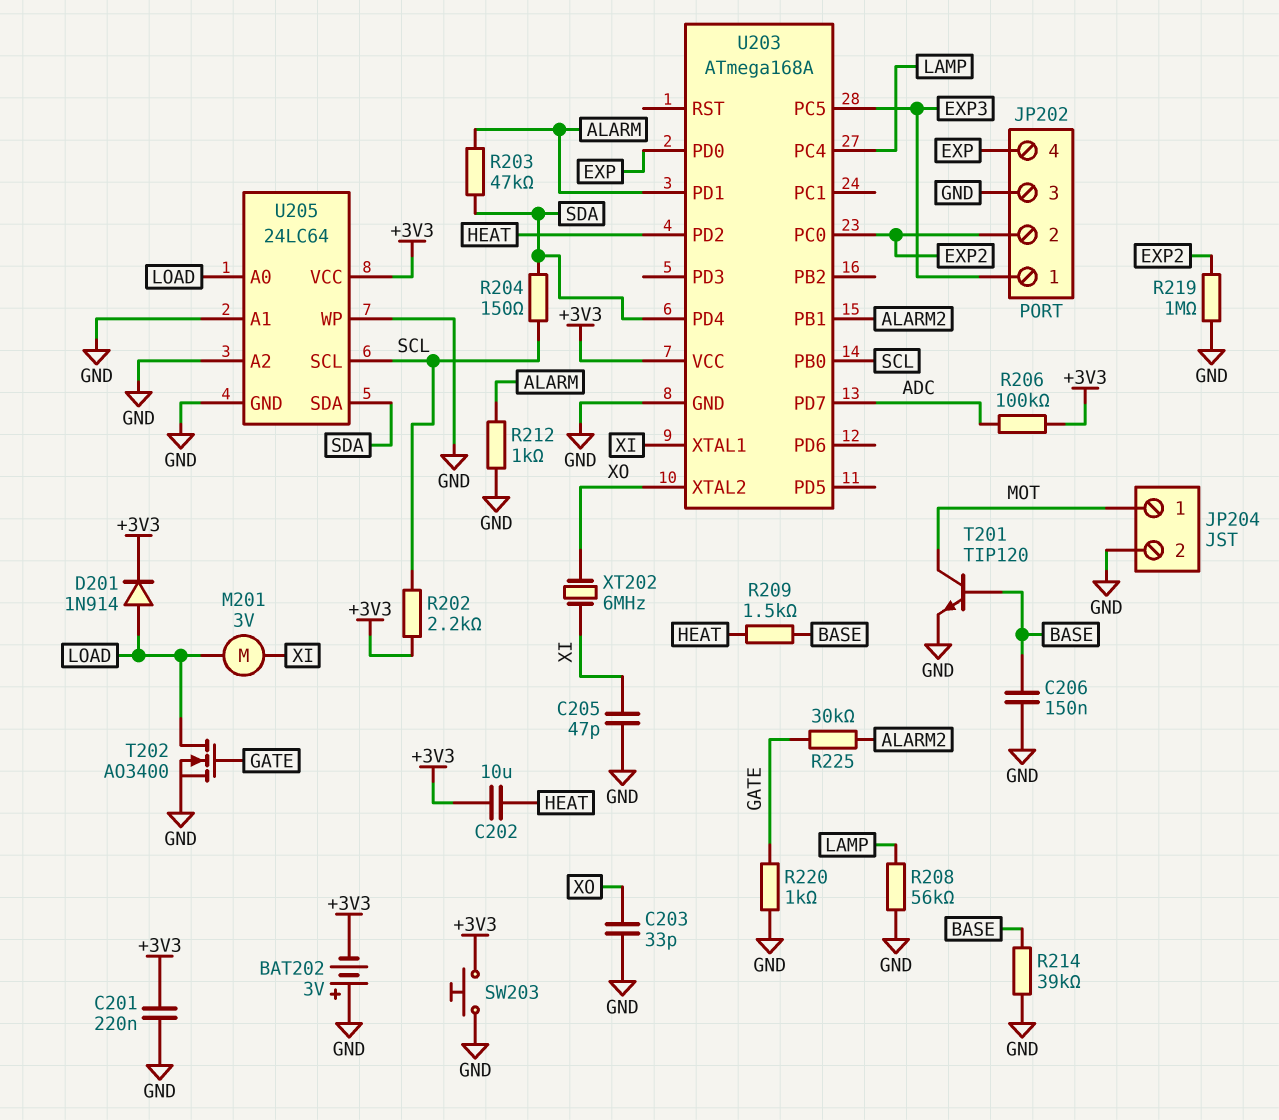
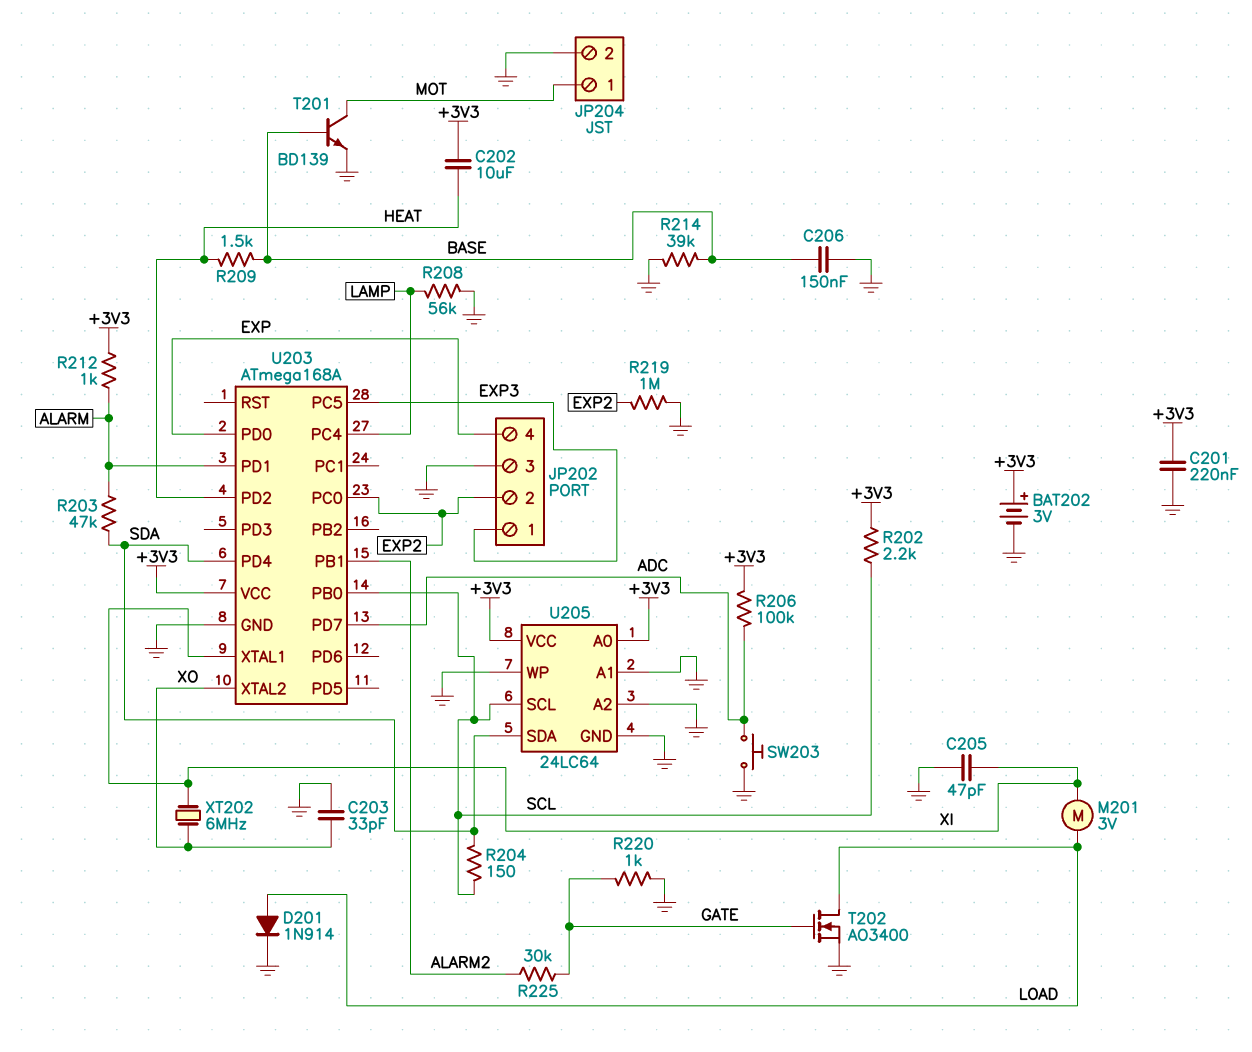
BAT202: 3V (plus GND, minus +3V3) -> 3V (plus +3V3, minus GND)
D201: diode 1N914 (A LOAD, K +3V3) -> diode 1N914 (A LOAD, K GND)
R212: 1k (ALARM, GND) -> 1k (+3V3, ALARM)
SW203: button (+3V3, GND) -> button (ADC, GND)
T201: NPN TIP120 (B BASE, C MOT, E GND) -> NPN BD139 (B BASE, C MOT, E GND)
U205 pin A0: LOAD -> +3V3

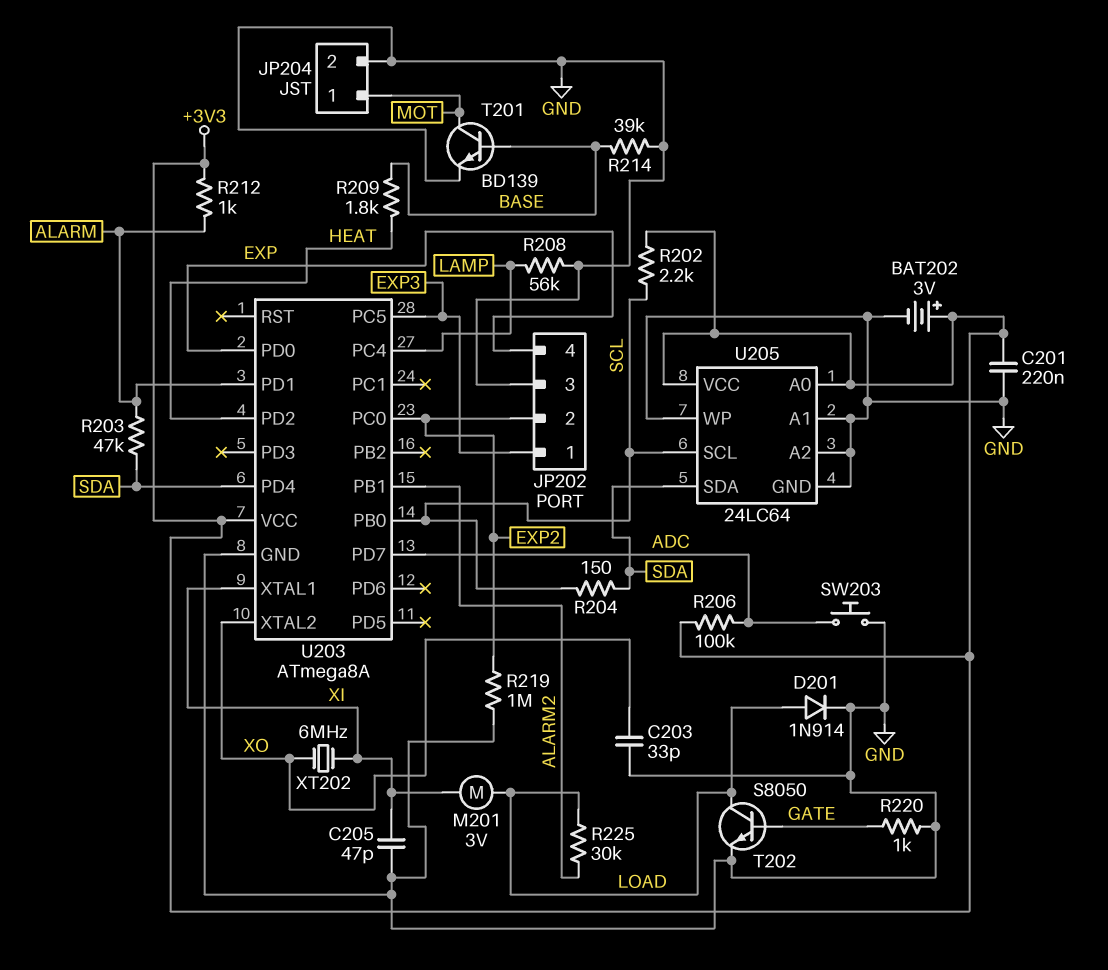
C202: 10uF (+3V3, HEAT) -> none
C206: 150nF (BASE, GND) -> none
R209: 1.5k (BASE, HEAT) -> 1.8k (BASE, HEAT)
R225: 30k (ALARM2, GATE) -> 30k (ALARM2, LOAD)
T202: NMOS AO3400 (G GATE, D LOAD, S GND) -> NPN S8050 (B GATE, C LOAD, E GND)
U203: ATmega168A -> ATmega8A

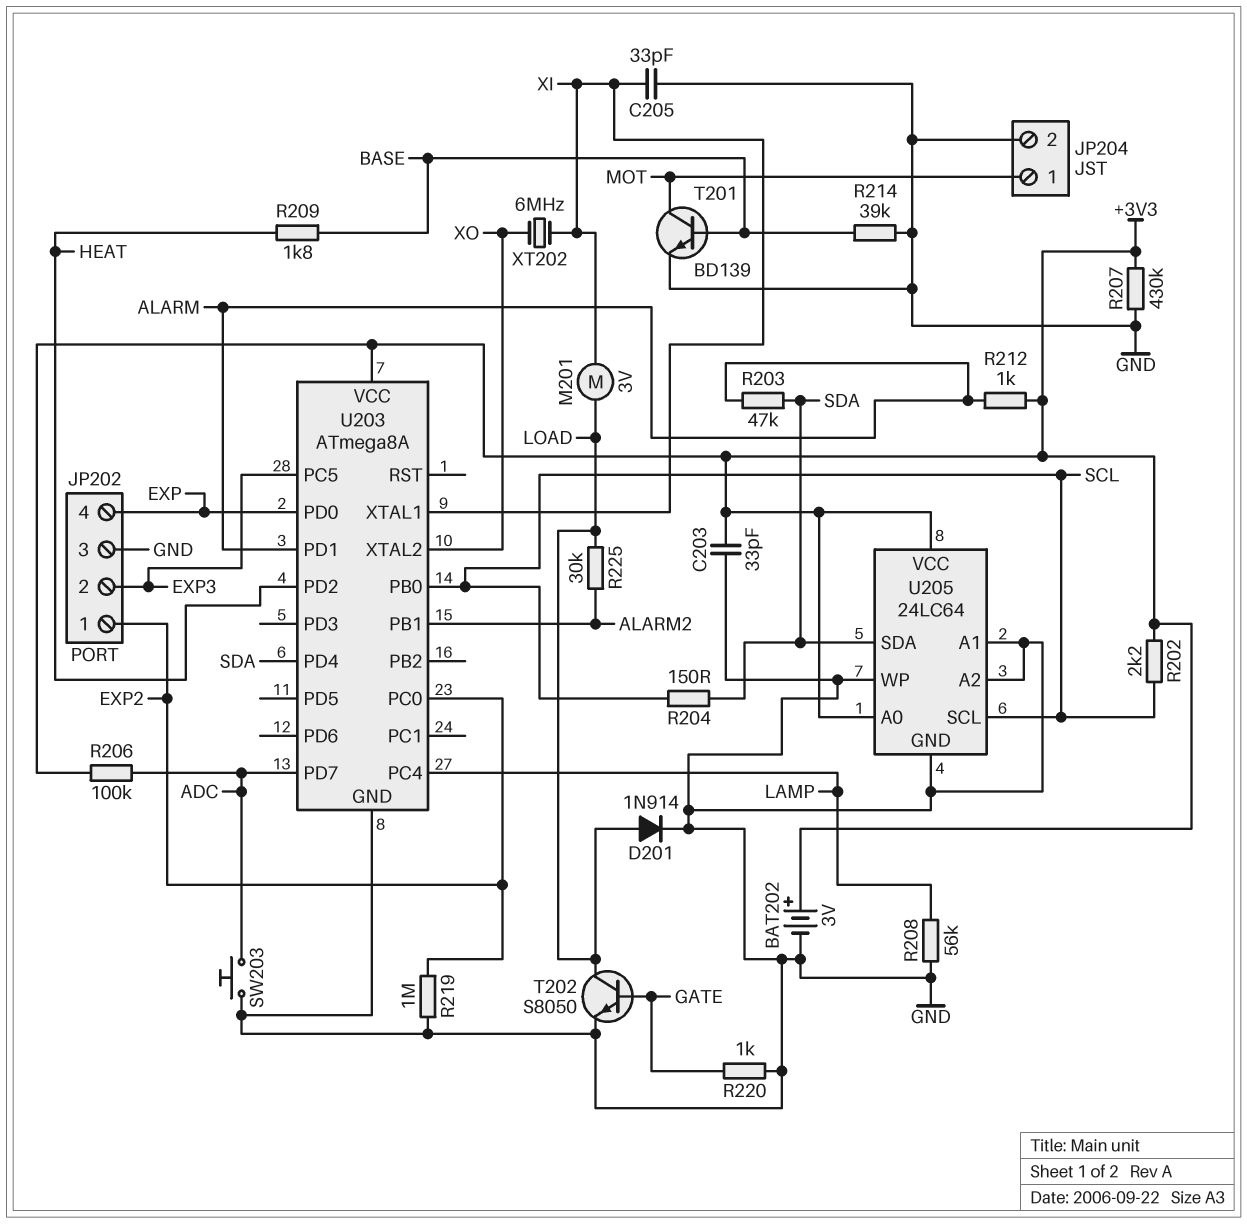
C201: 220nF (+3V3, GND) -> none
C203: 33pF (GND, XO) -> 33pF (+3V3, GND)
C205: 47pF (GND, XI) -> 33pF (GND, XI)
JP202 pin 1: EXP3 -> EXP2
JP202 pin 2: EXP2 -> EXP3
R207: none -> 430k (+3V3, GND)

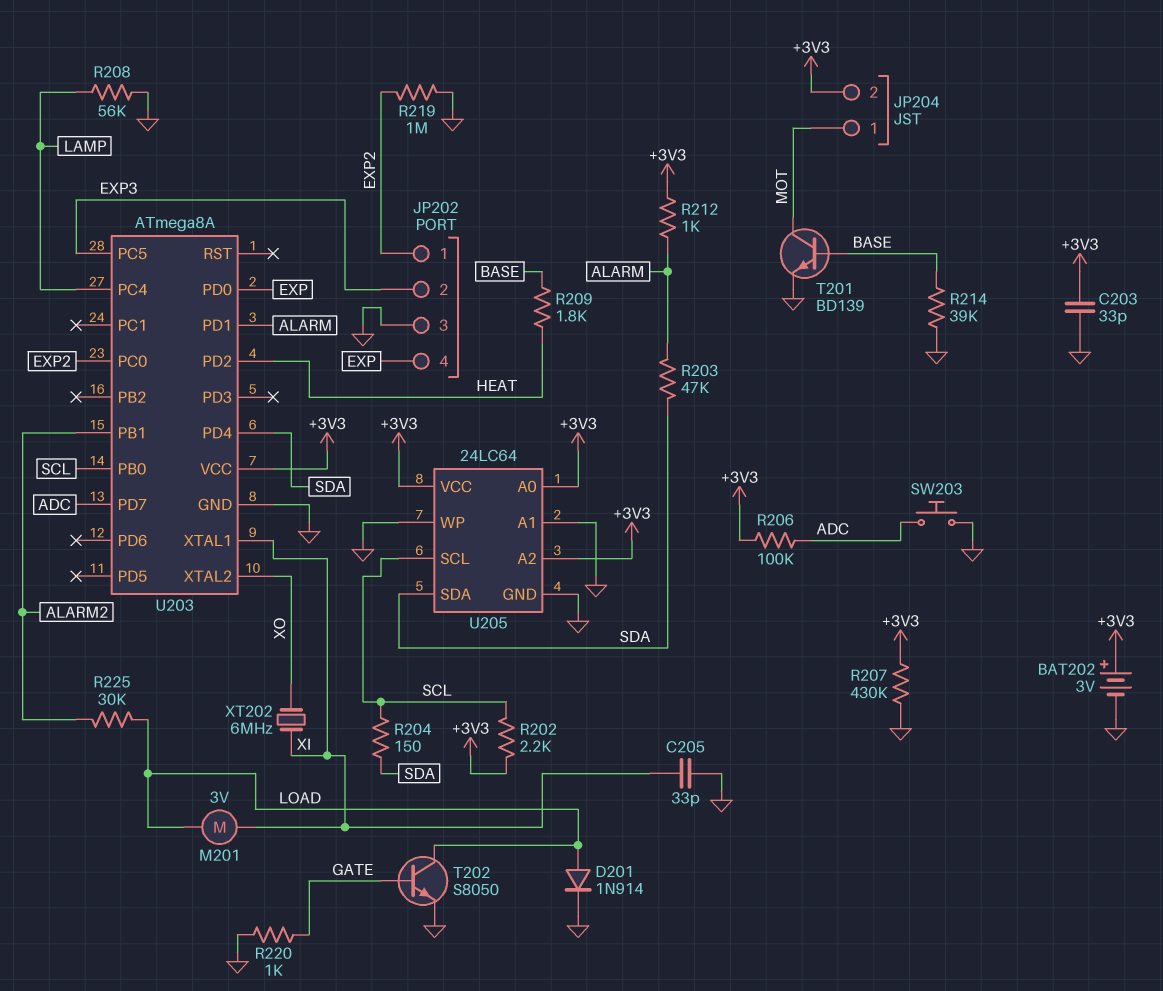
JP204 pin 2: GND -> +3V3
U205 pin A2: GND -> +3V3

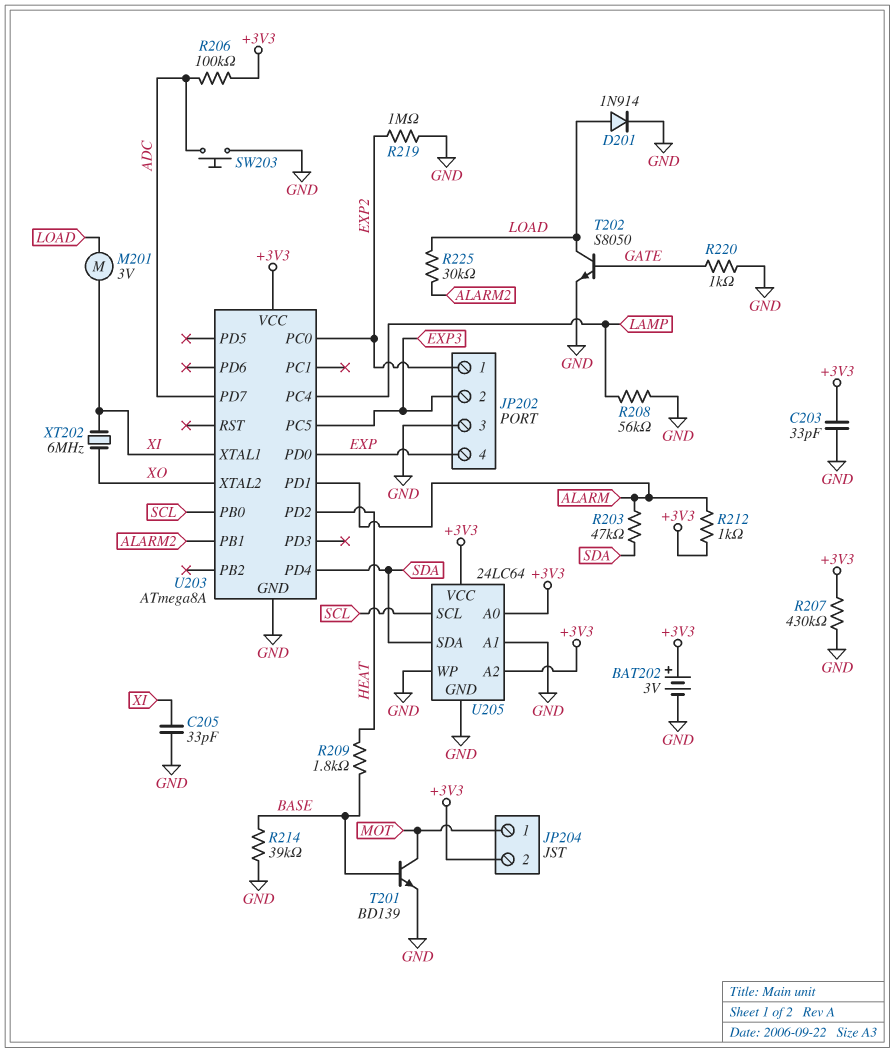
R202: 2.2k (+3V3, SCL) -> none
R204: 150 (SCL, SDA) -> none

